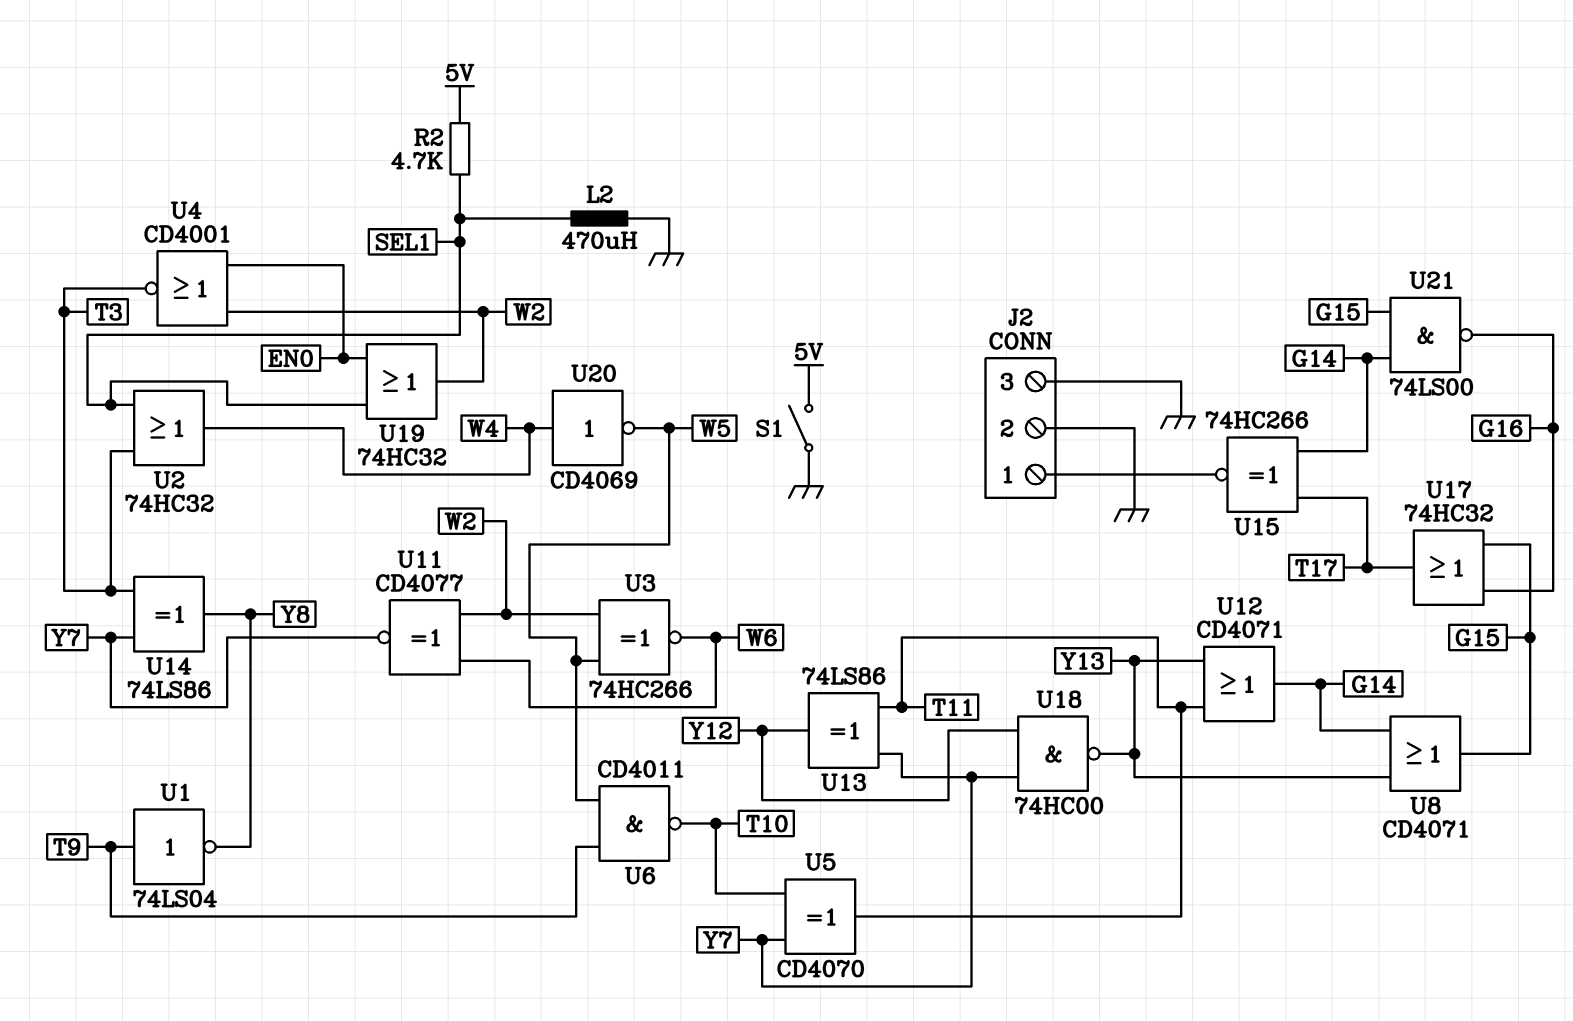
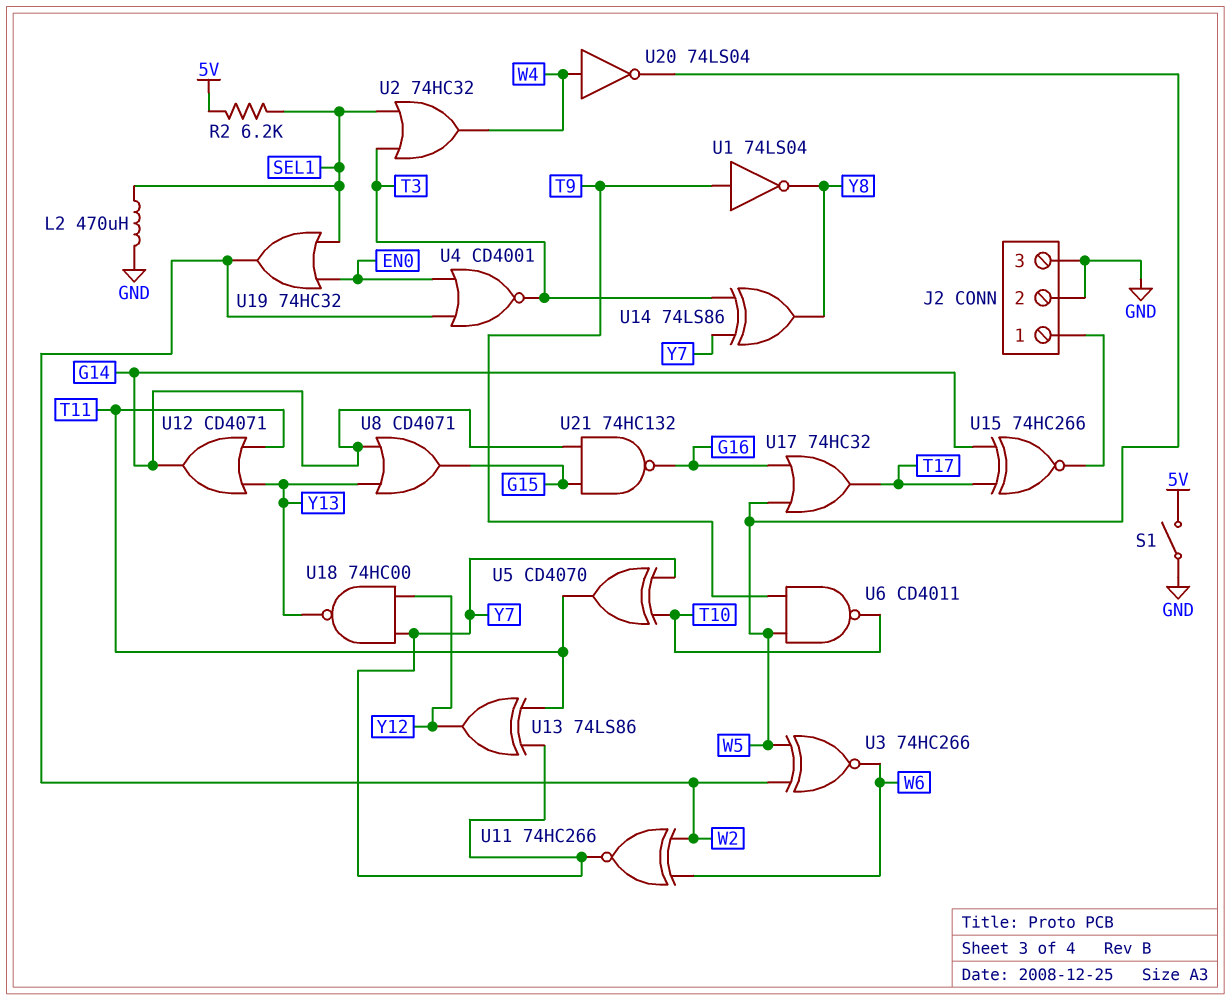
R2: 4.7k (5V, SEL1) -> 6.2k (5V, SEL1)
U11: XNOR CD4077 (in W2, in W6, out Y7) -> XNOR 74HC266 (in W2, in W6, out Y7)
U17: OR 74HC32 (in G15, in G16, out T17) -> OR 74HC32 (in G16, in W5, out T17)
U20: NOT CD4069 (in W4, out W5) -> NOT 74LS04 (in W4, out W5)
U21: NAND 74LS00 (in G14, in G15, out G16) -> NAND 74HC132 (in G14, in G15, out G16)

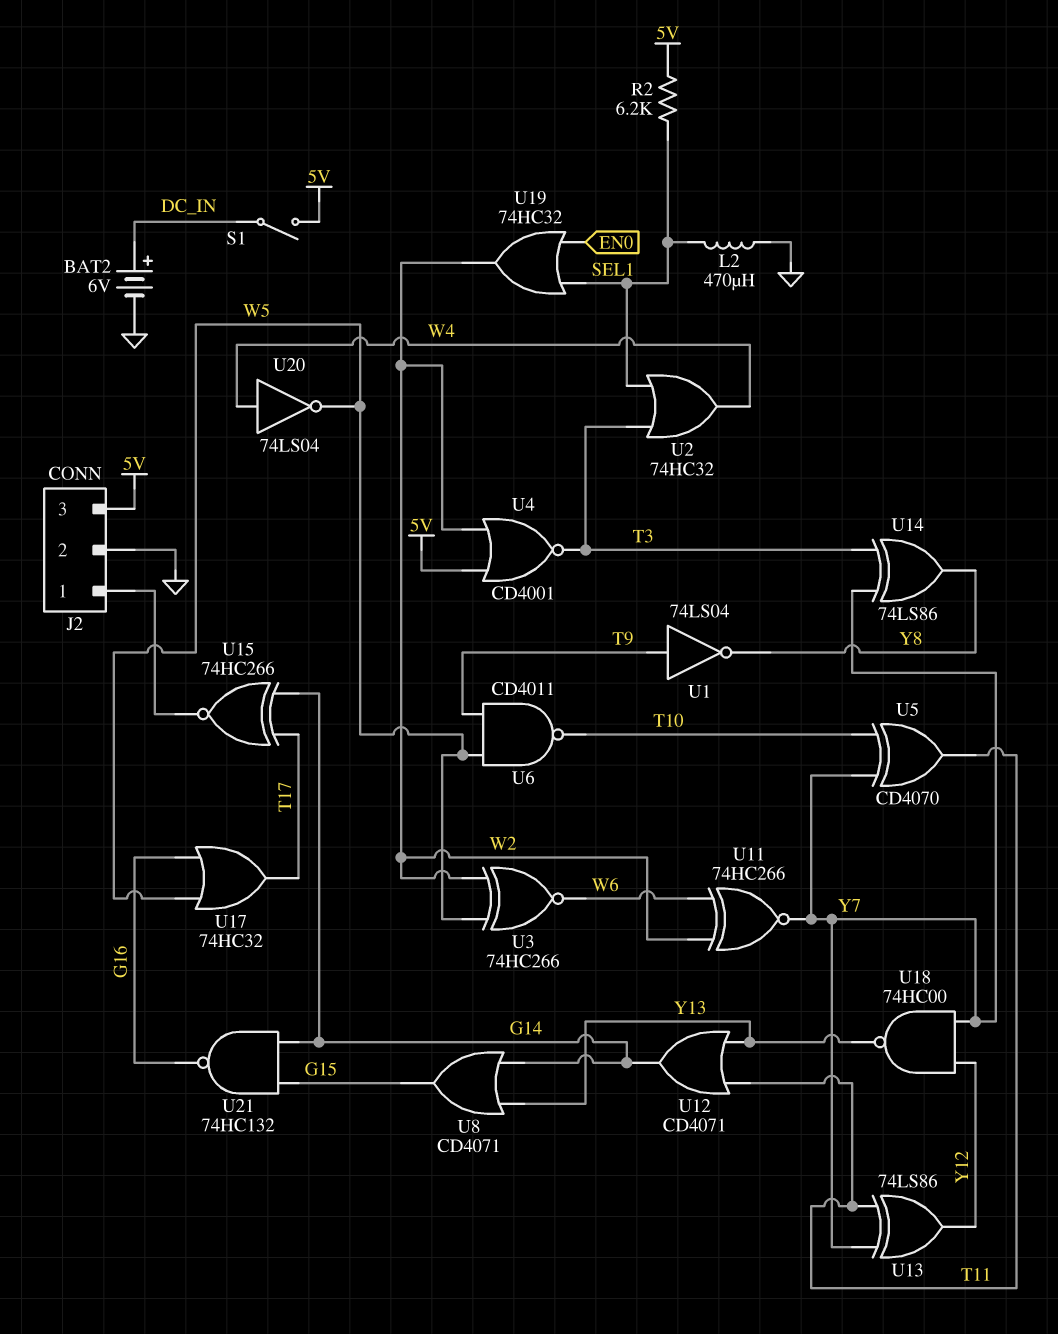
BAT2: none -> 6V (plus DC_IN, minus GND)
J2 pin 3: GND -> 5V
S1: switch (5V, GND) -> switch (5V, DC_IN)
U4: NOR CD4001 (in EN0, in W2, out T3) -> NOR CD4001 (in 5V, in W2, out T3)

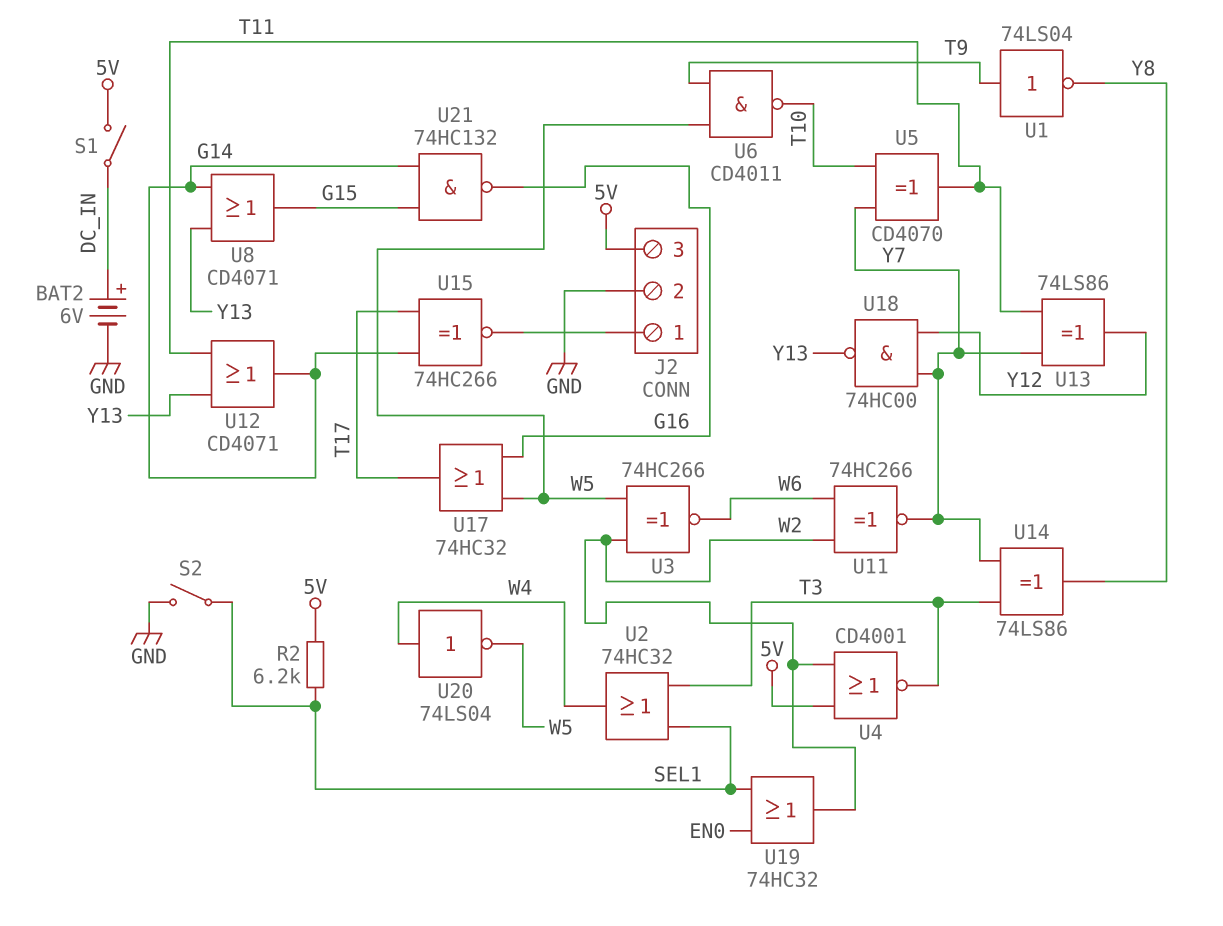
L2: 470uH (GND, SEL1) -> none
S2: none -> switch (GND, SEL1)

